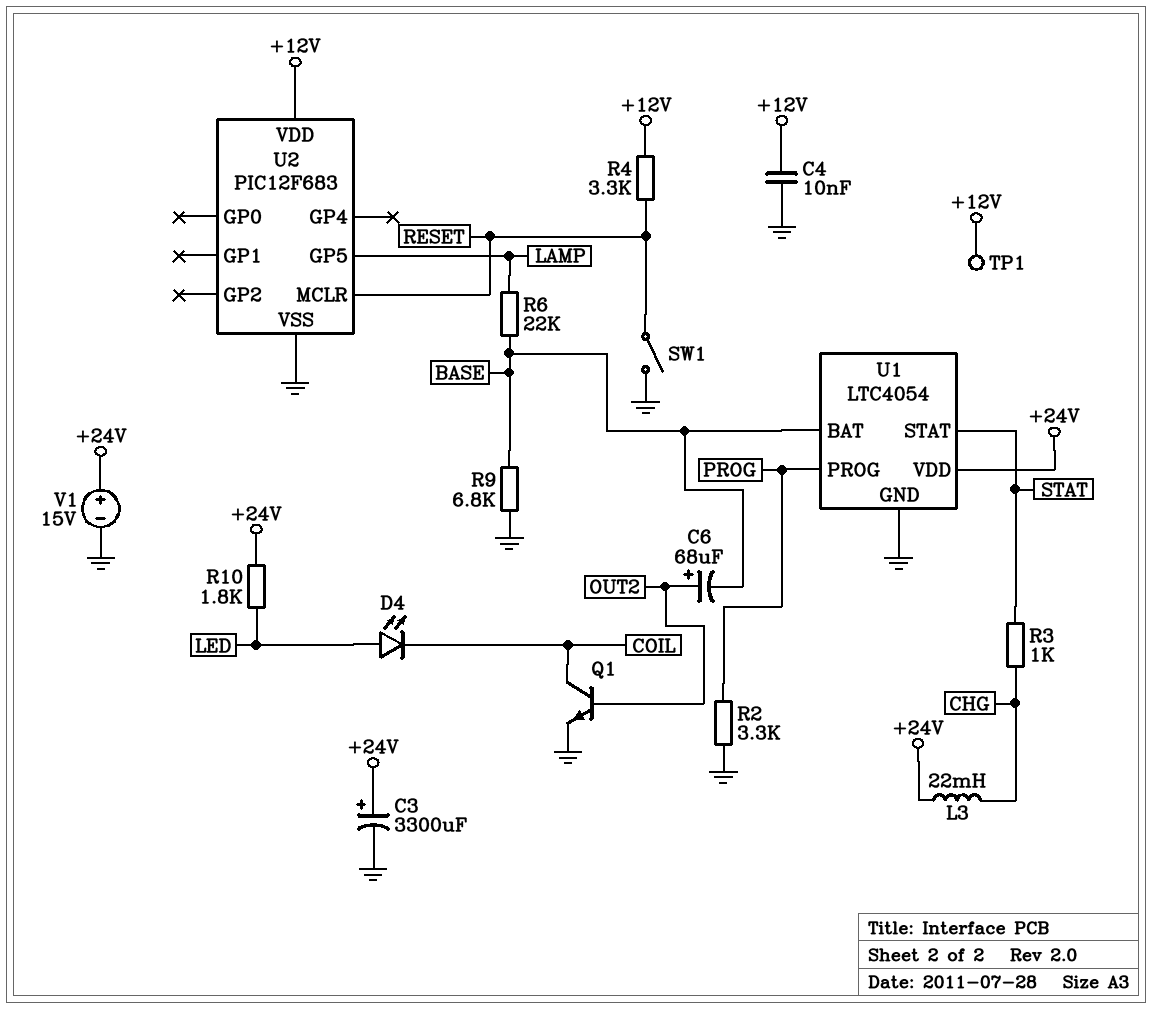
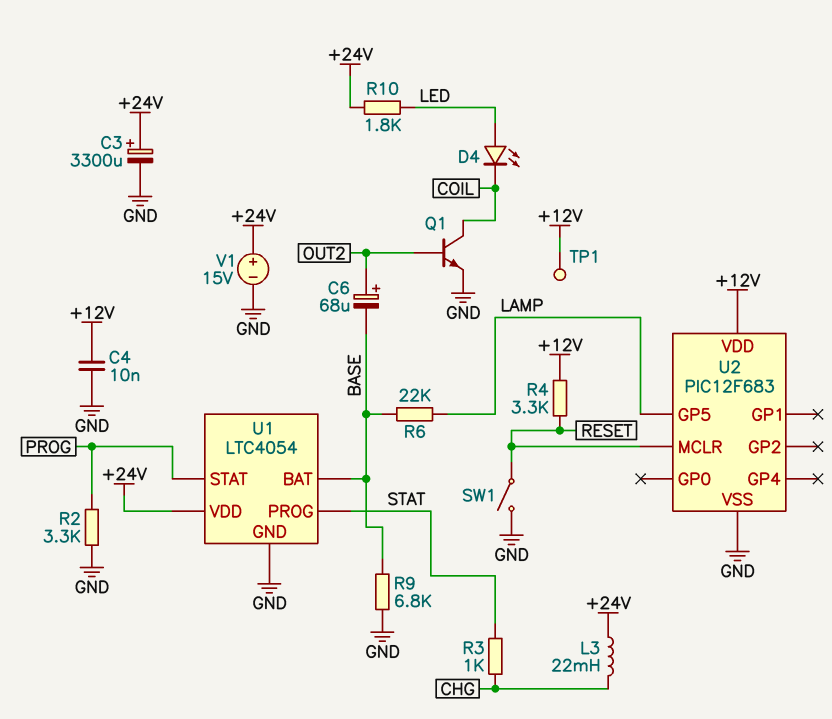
U1 pin PROG: PROG -> STAT
U1 pin STAT: STAT -> PROG

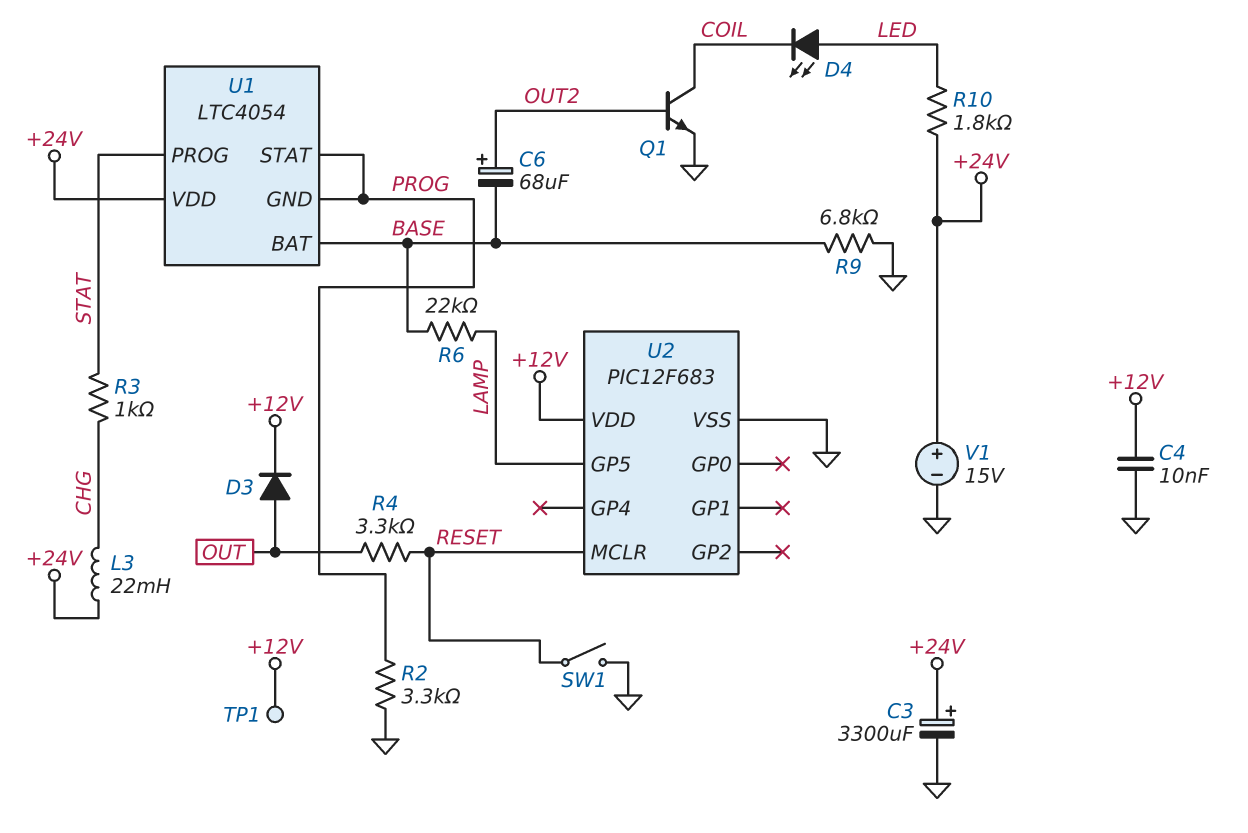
D3: none -> diode (A OUT, K +12V)
R4: 3.3k (+12V, RESET) -> 3.3k (OUT, RESET)
U1 pin GND: GND -> PROG

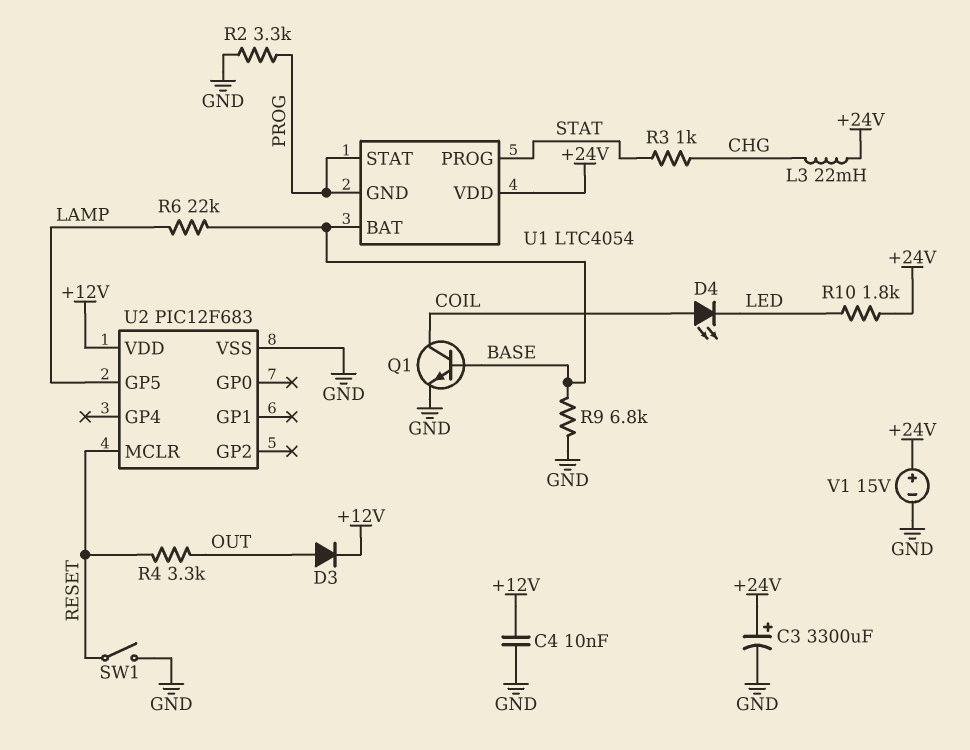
C6: 68uF (plus OUT2, minus BASE) -> none
D4: LED (A LED, K COIL) -> LED (A COIL, K LED)
Q1: NPN (B OUT2, C COIL, E GND) -> NPN (B BASE, C COIL, E GND)
TP1: test point (+12V) -> none

